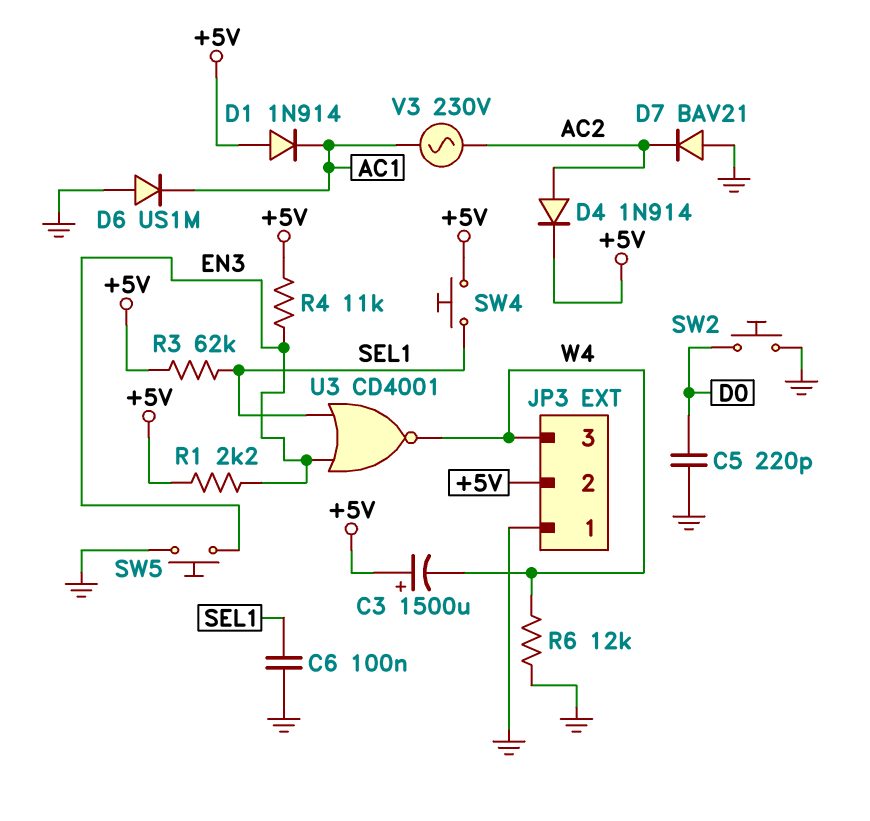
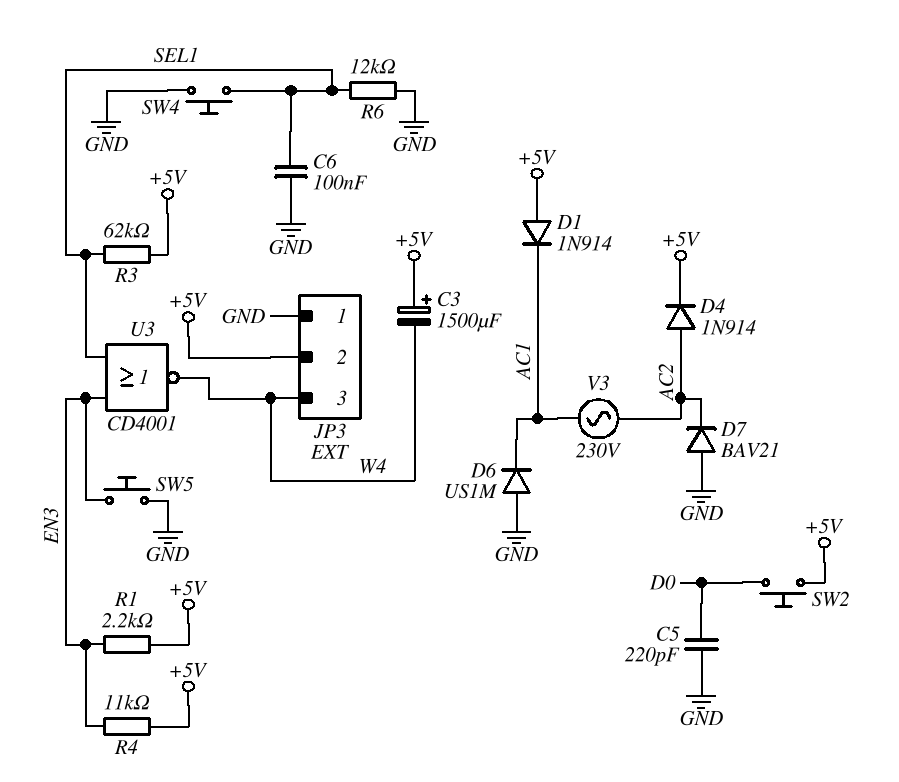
R6: 12k (GND, W4) -> 12k (GND, SEL1)
SW2: button (D0, GND) -> button (+5V, D0)
SW4: button (+5V, SEL1) -> button (GND, SEL1)

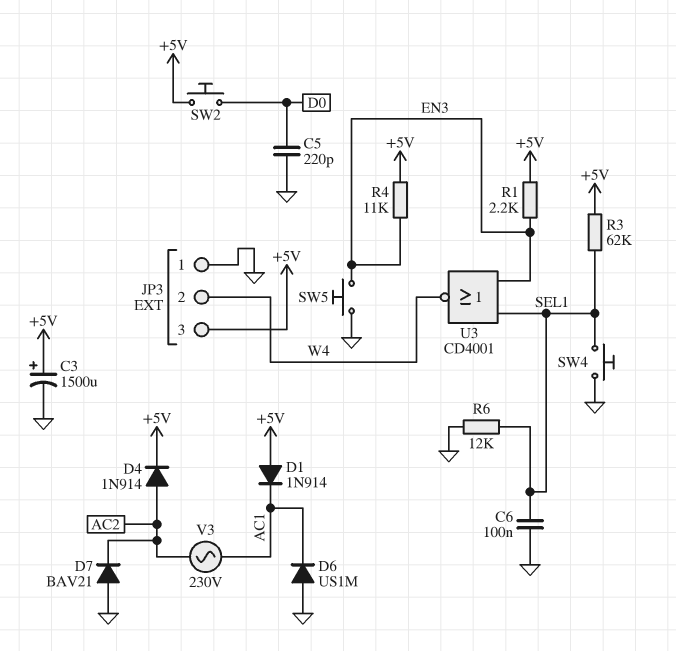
C3: 1500uF (plus +5V, minus W4) -> 1500uF (plus +5V, minus GND)
JP3 pin 2: +5V -> W4
JP3 pin 3: W4 -> +5V

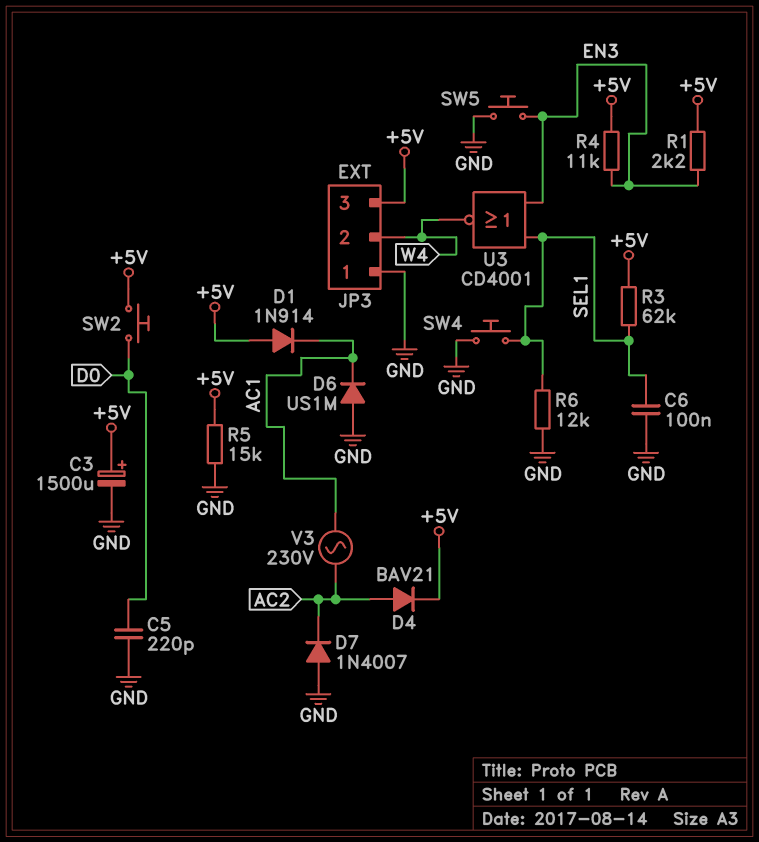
D4: diode 1N914 (A AC2, K +5V) -> diode BAV21 (A AC2, K +5V)
D7: diode BAV21 (A GND, K AC2) -> diode 1N4007 (A GND, K AC2)
R5: none -> 15k (+5V, GND)

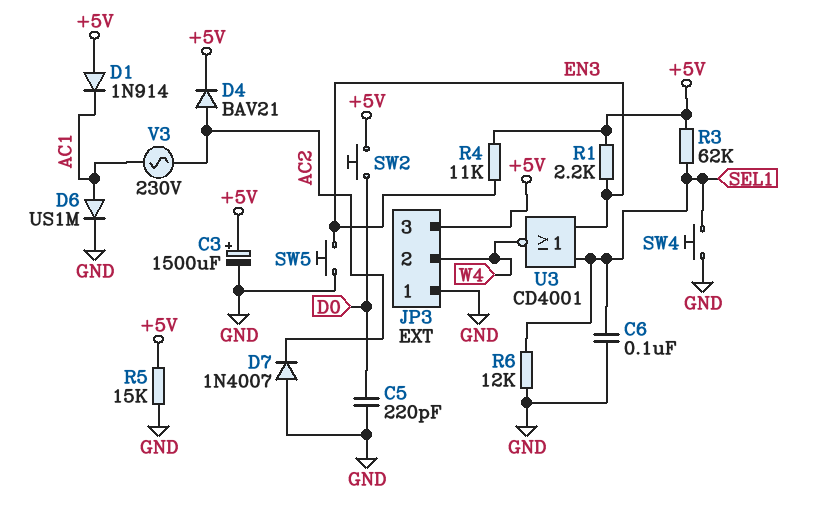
D6: diode US1M (A GND, K AC1) -> diode US1M (A AC1, K GND)

